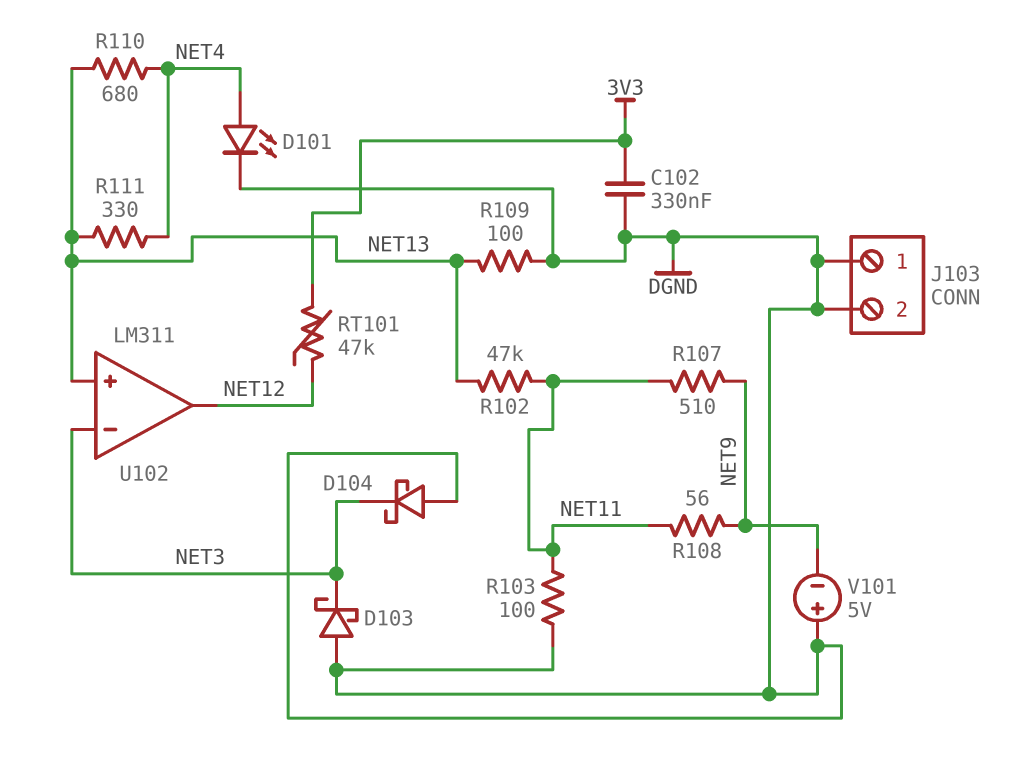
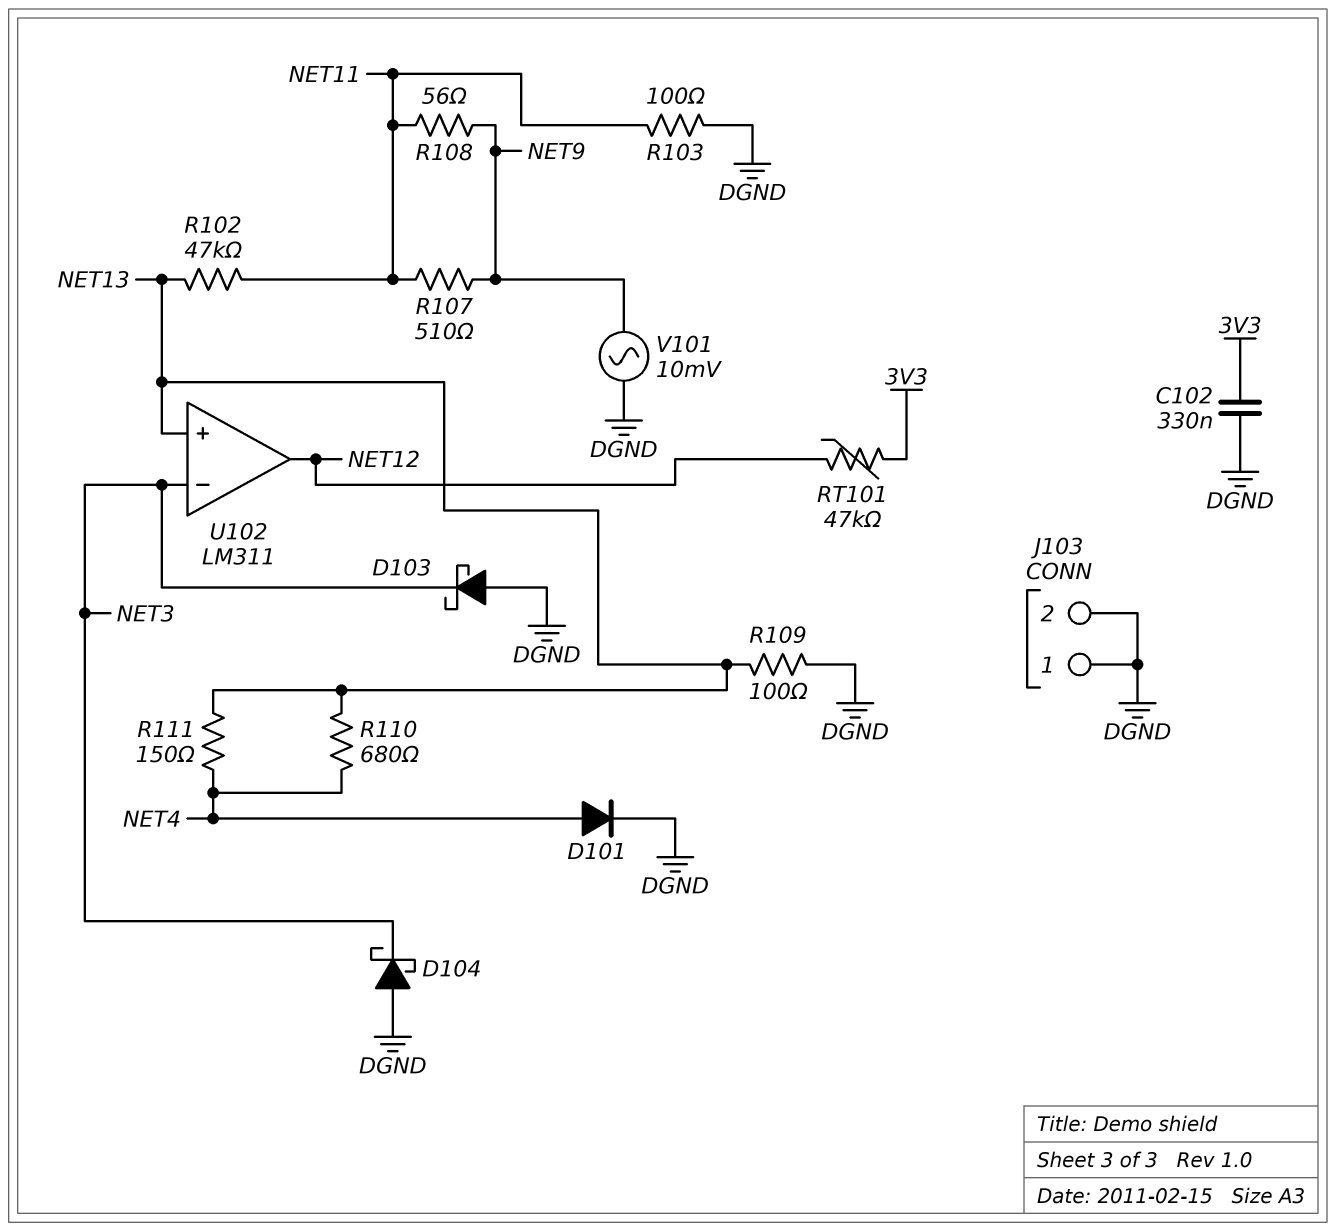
D101: LED (A NET4, K DGND) -> diode (A NET4, K DGND)
R111: 330 (NET4, NET13) -> 150 (NET4, NET13)
V101: 5V (plus DGND, minus NET9) -> AC 10mV (DGND, NET9)

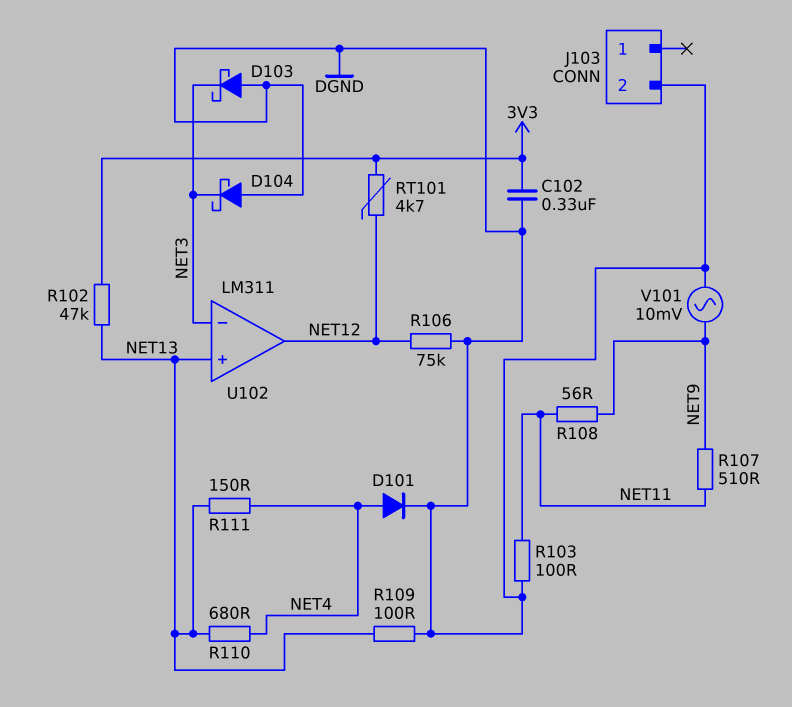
J103 pin 1: DGND -> none
R102: 47k (NET11, NET13) -> 47k (3V3, NET13)
R106: none -> 75k (DGND, NET12)
RT101: 47k (3V3, NET12) -> 4.7k (3V3, NET12)

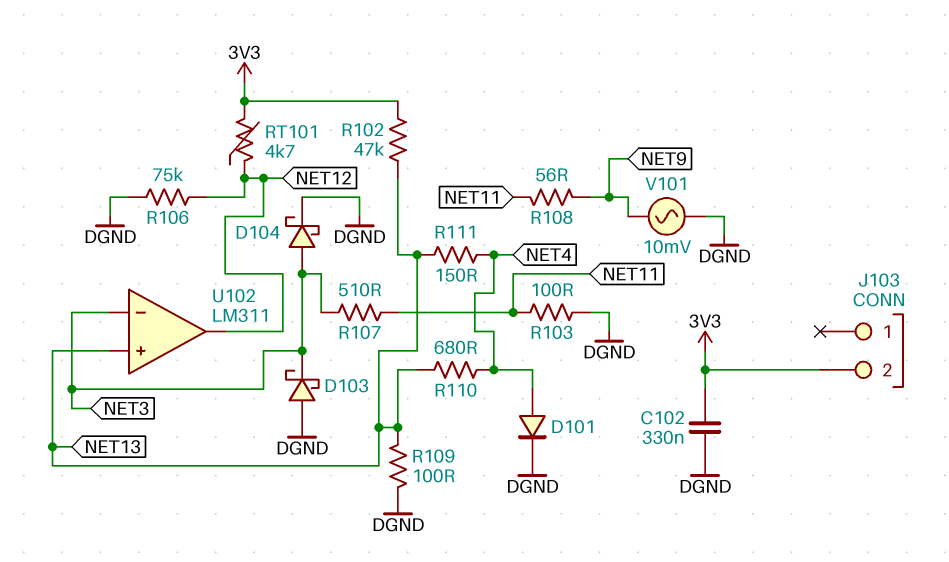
D104: schottky (A DGND, K NET3) -> schottky (A NET3, K DGND)
J103 pin 2: DGND -> 3V3
R107: 510 (NET9, NET11) -> 510 (NET3, NET11)

